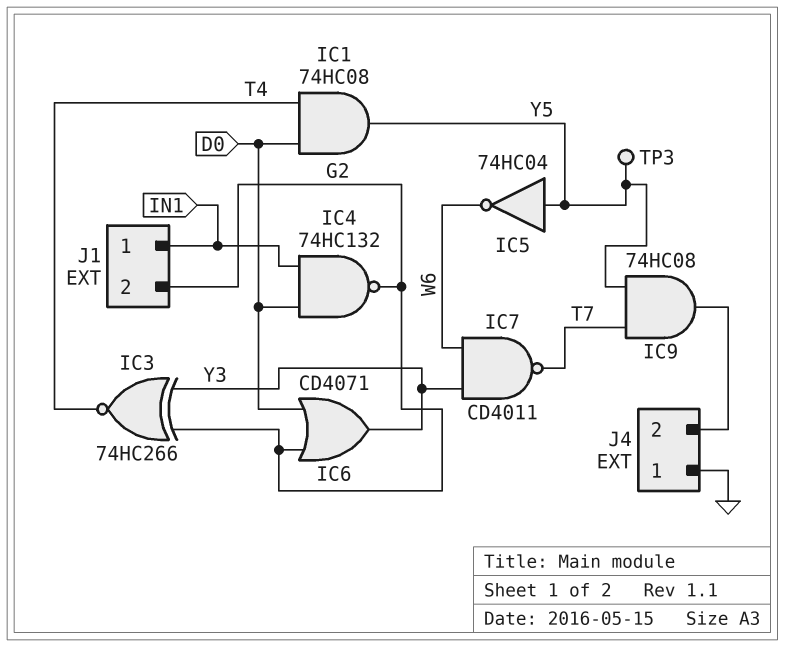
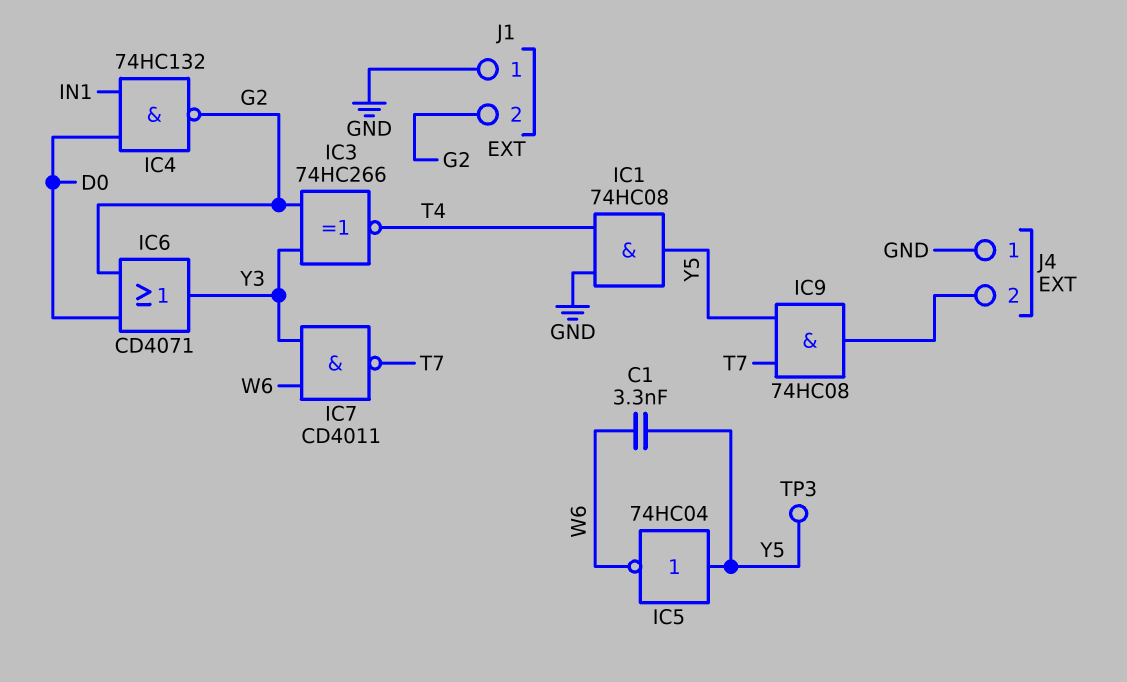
C1: none -> 3.3nF (W6, Y5)
IC1: AND 74HC08 (in D0, in T4, out Y5) -> AND 74HC08 (in GND, in T4, out Y5)
J1 pin 1: IN1 -> GND

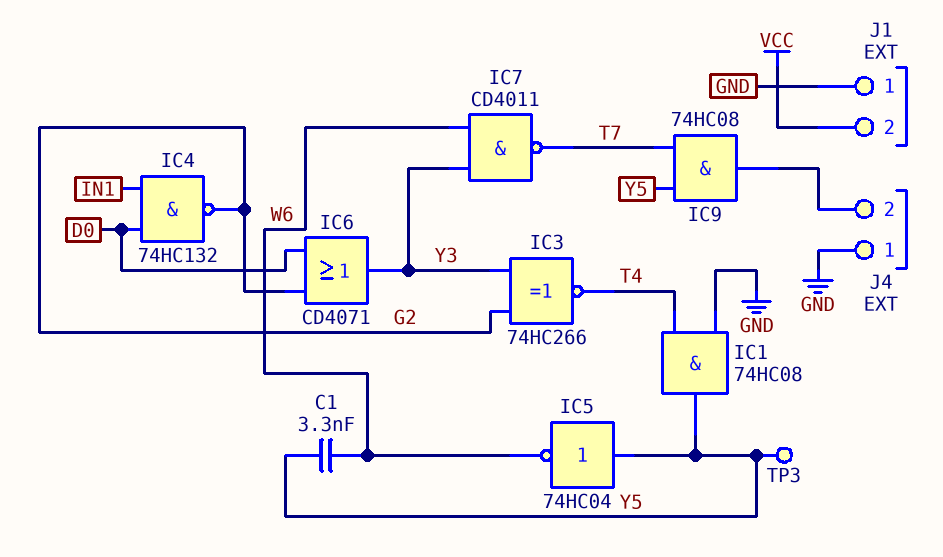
J1 pin 2: G2 -> VCC

